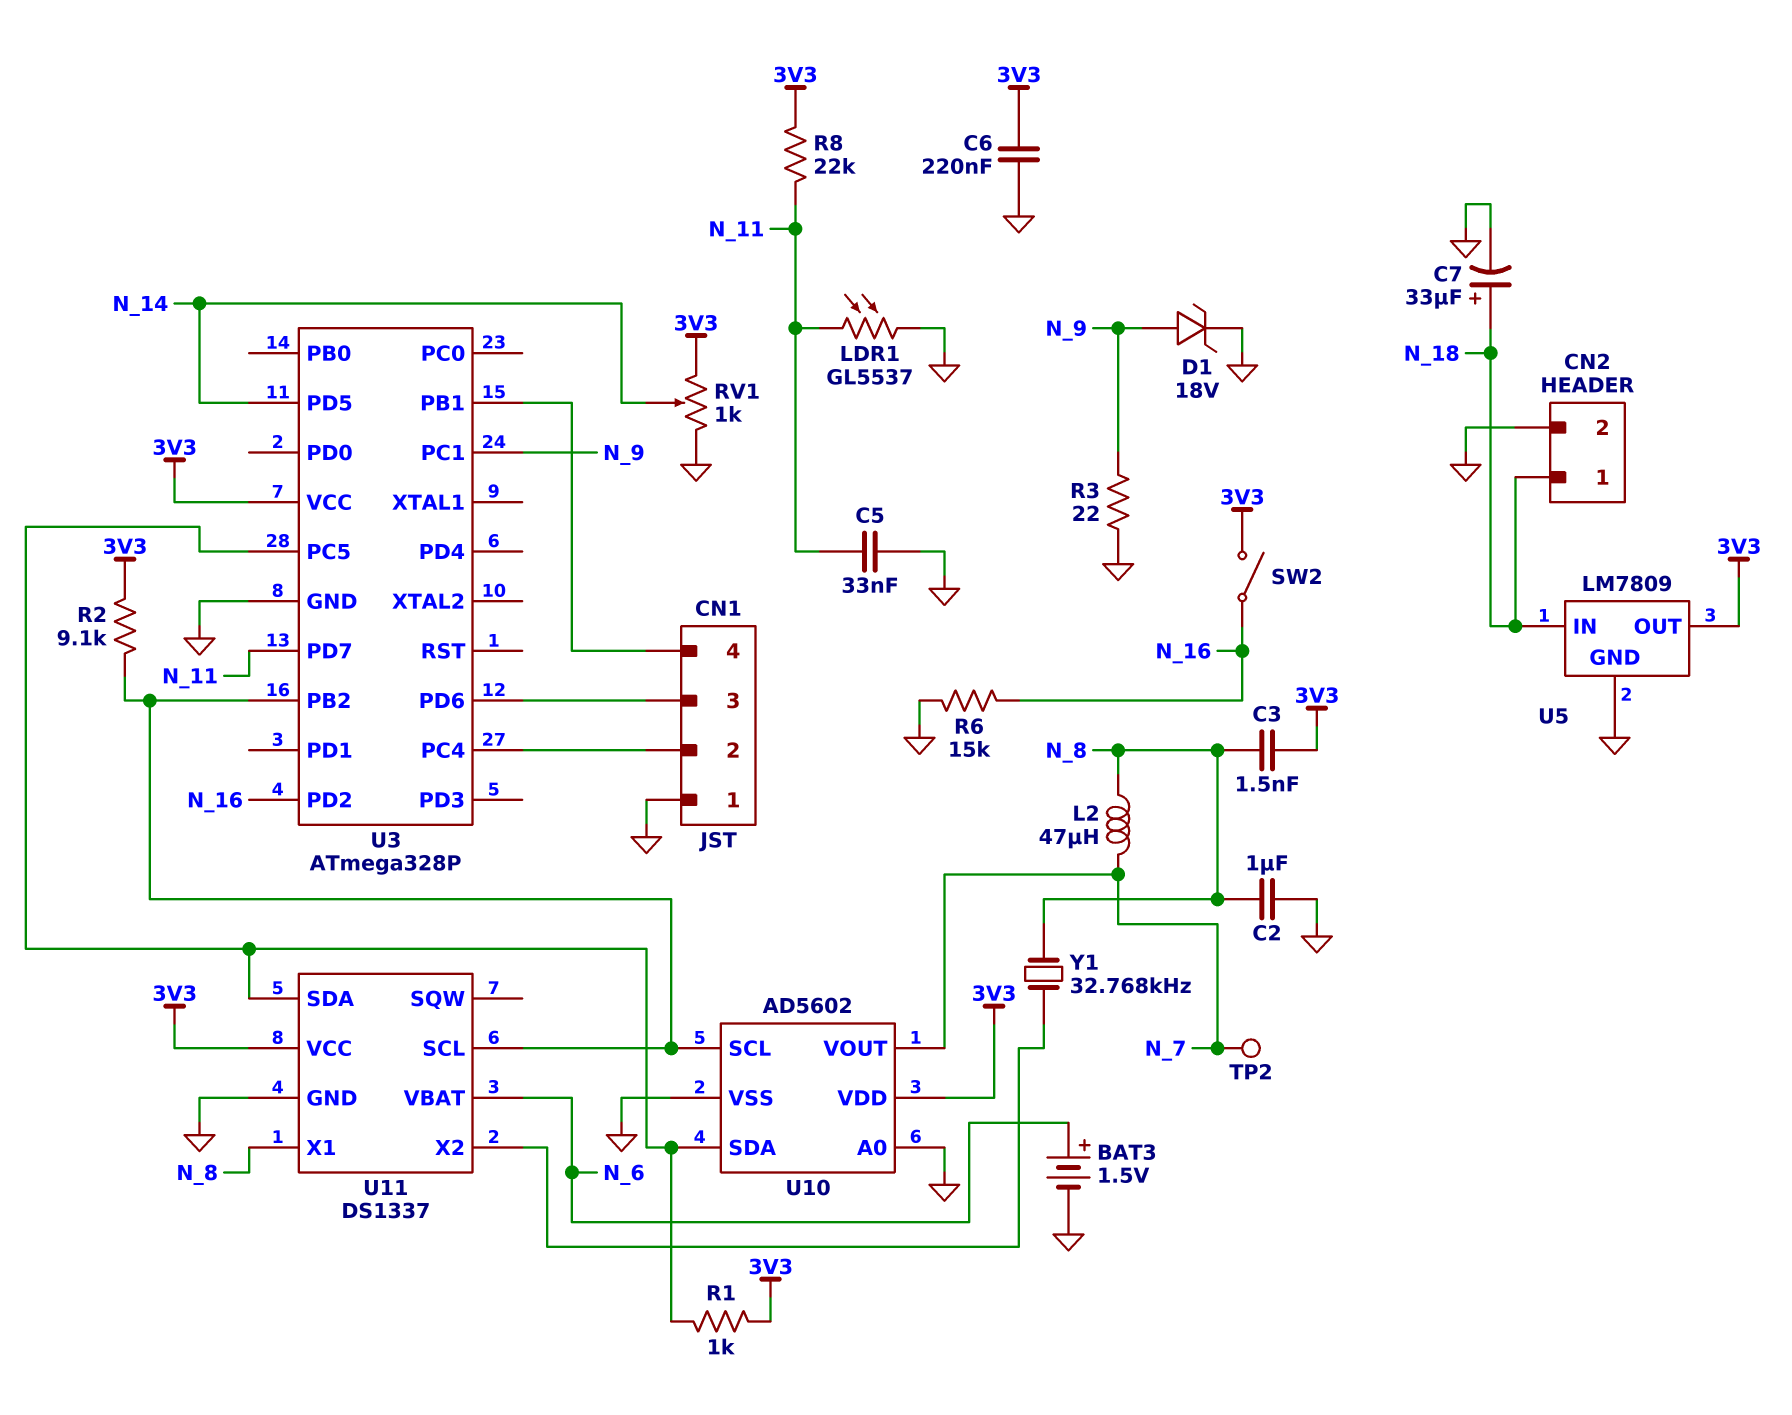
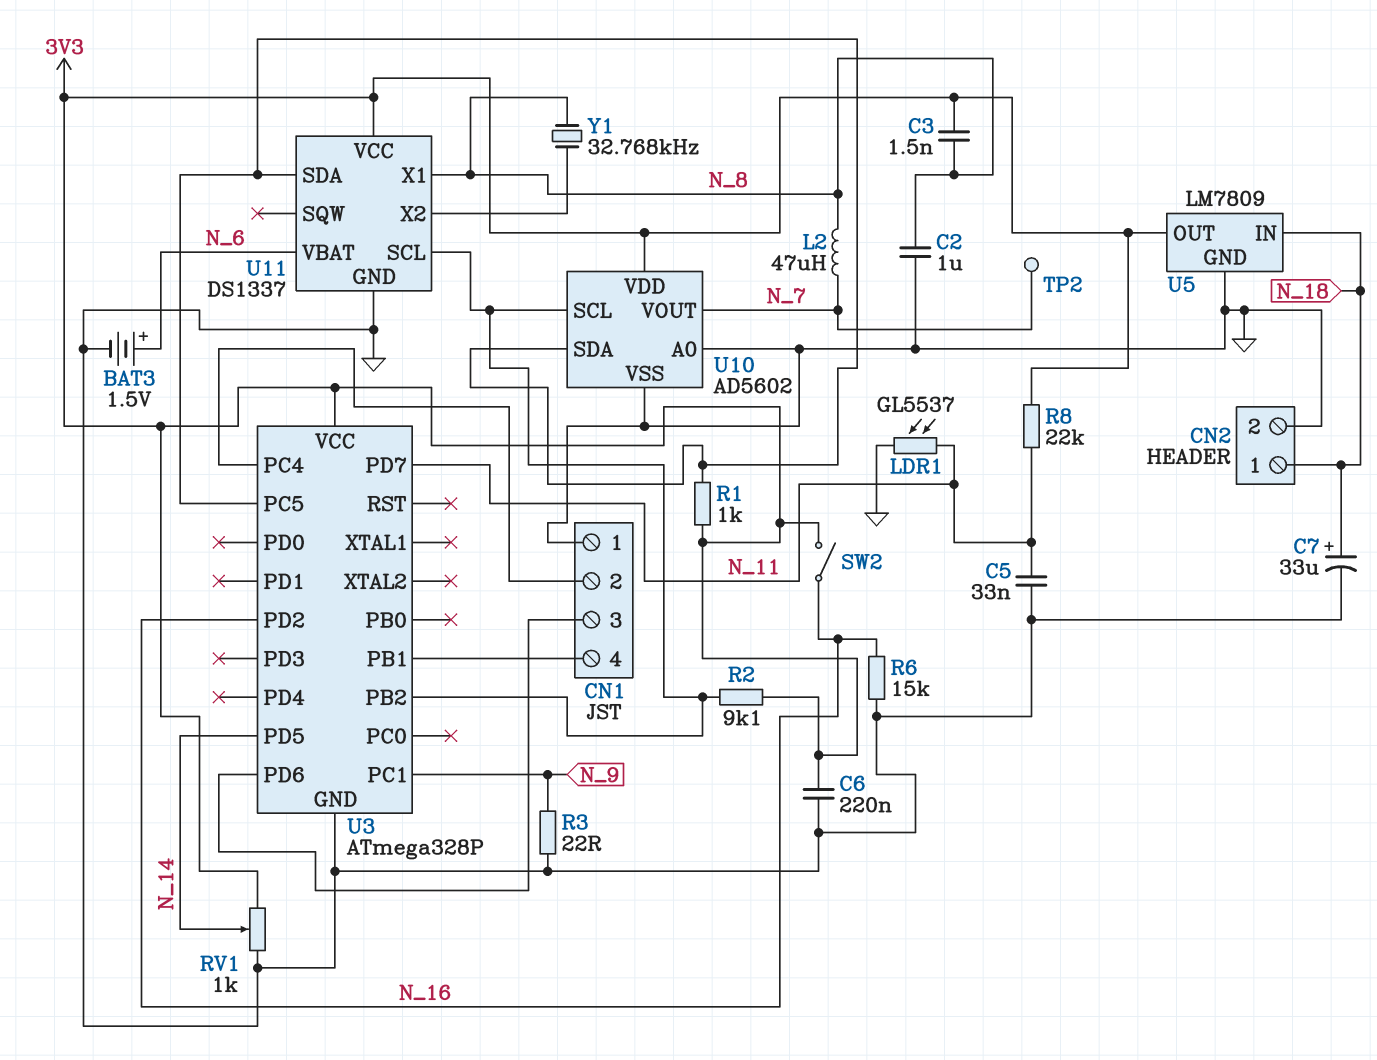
D1: zener 18V (A N_9, K GND) -> none

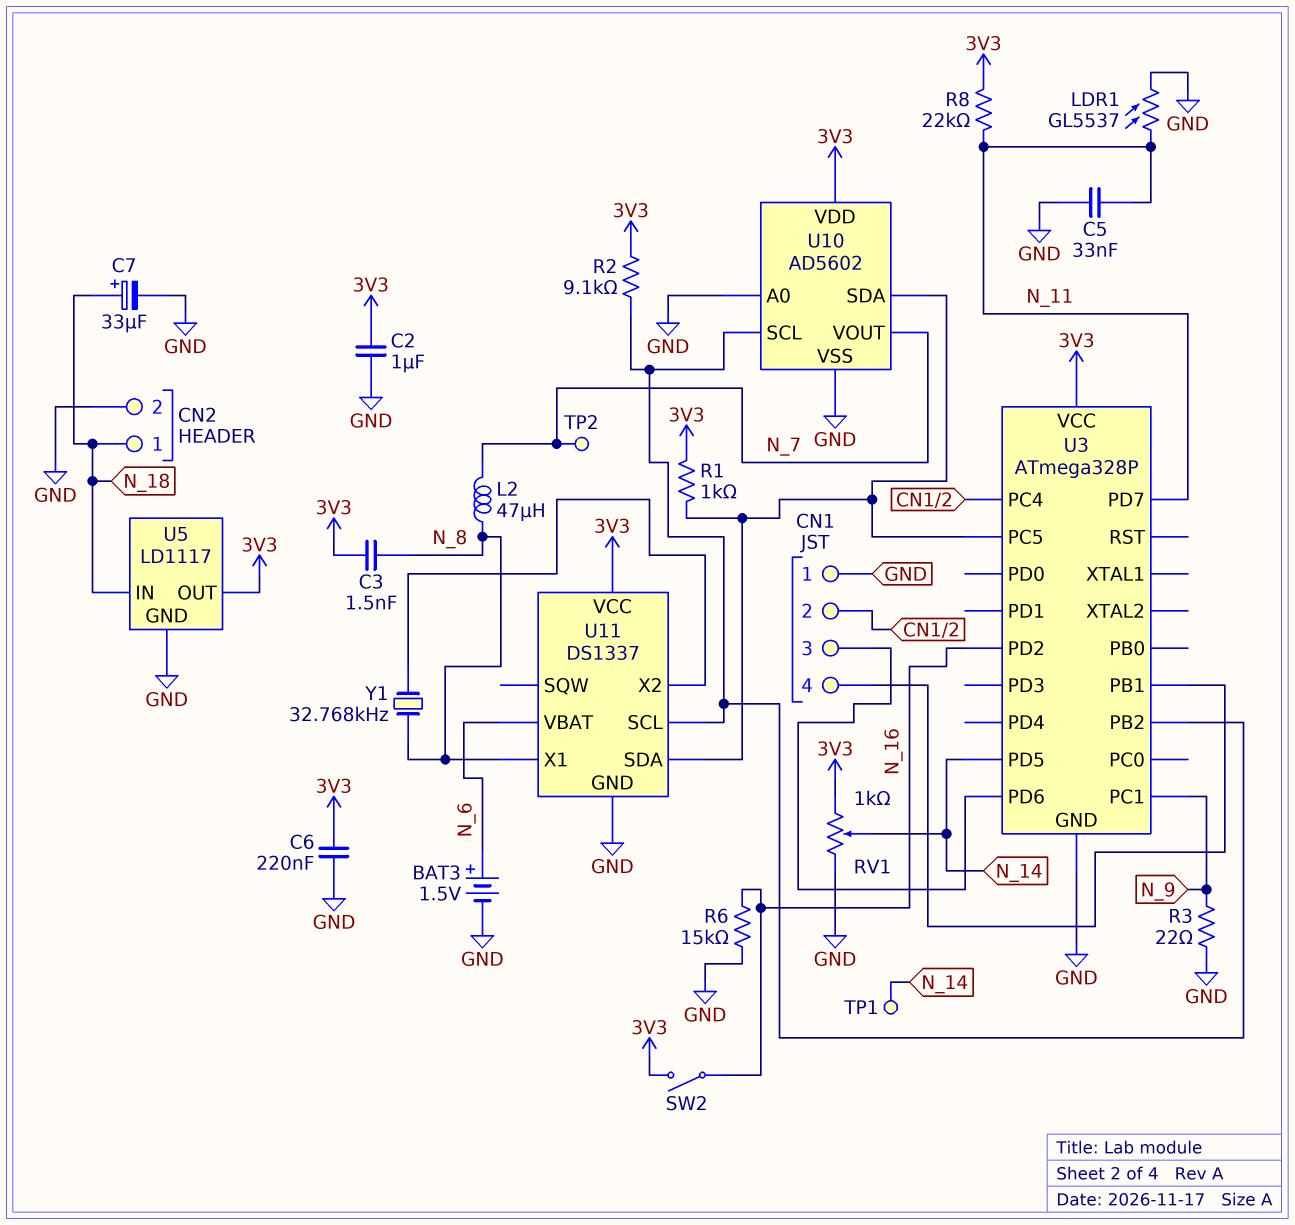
C2: 1uF (GND, N_8) -> 1uF (3V3, GND)
TP1: none -> test point (N_14)
U5: LM7809 -> LD1117

